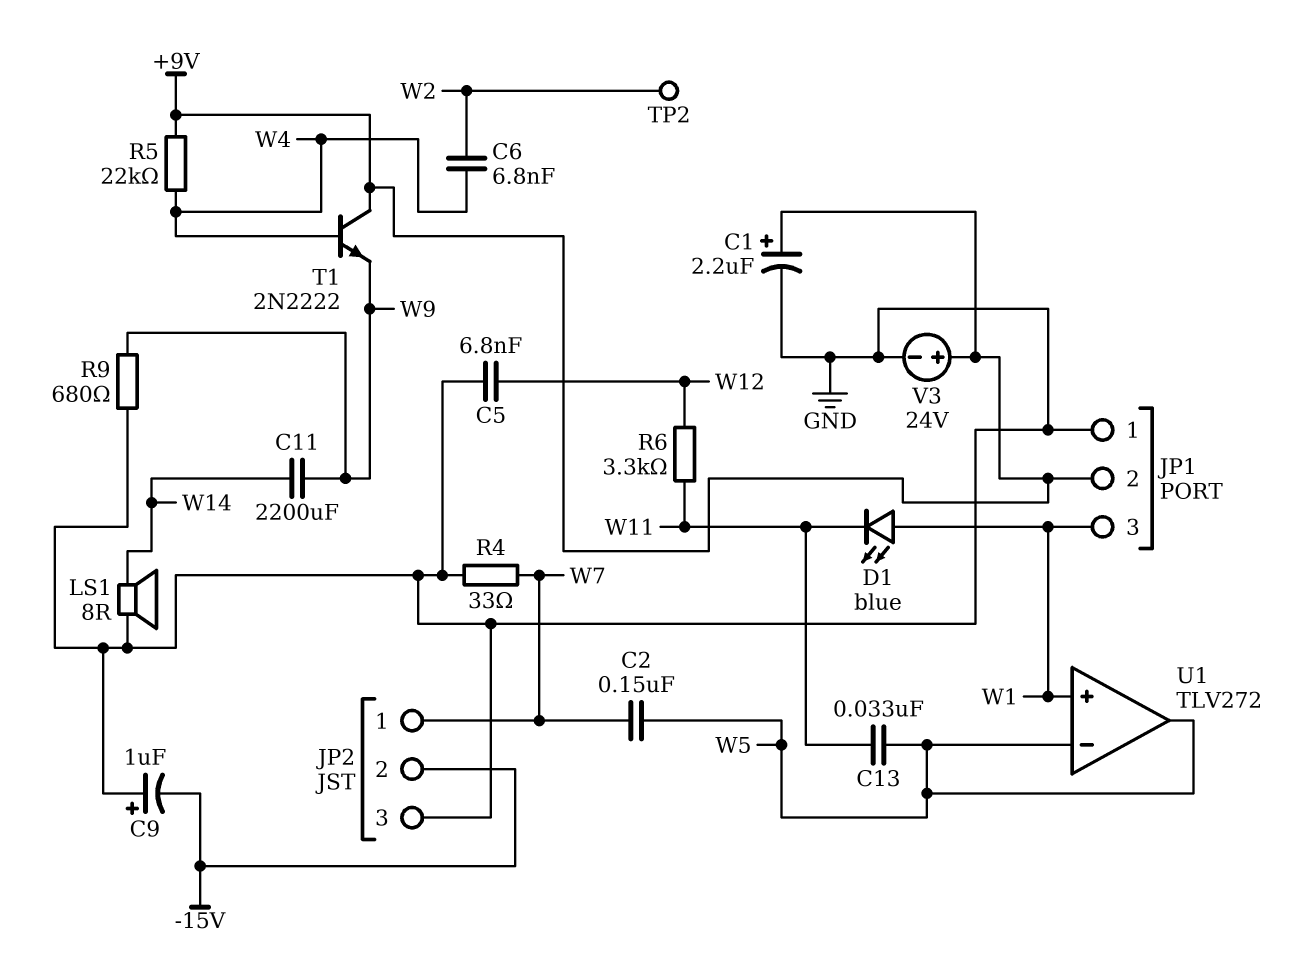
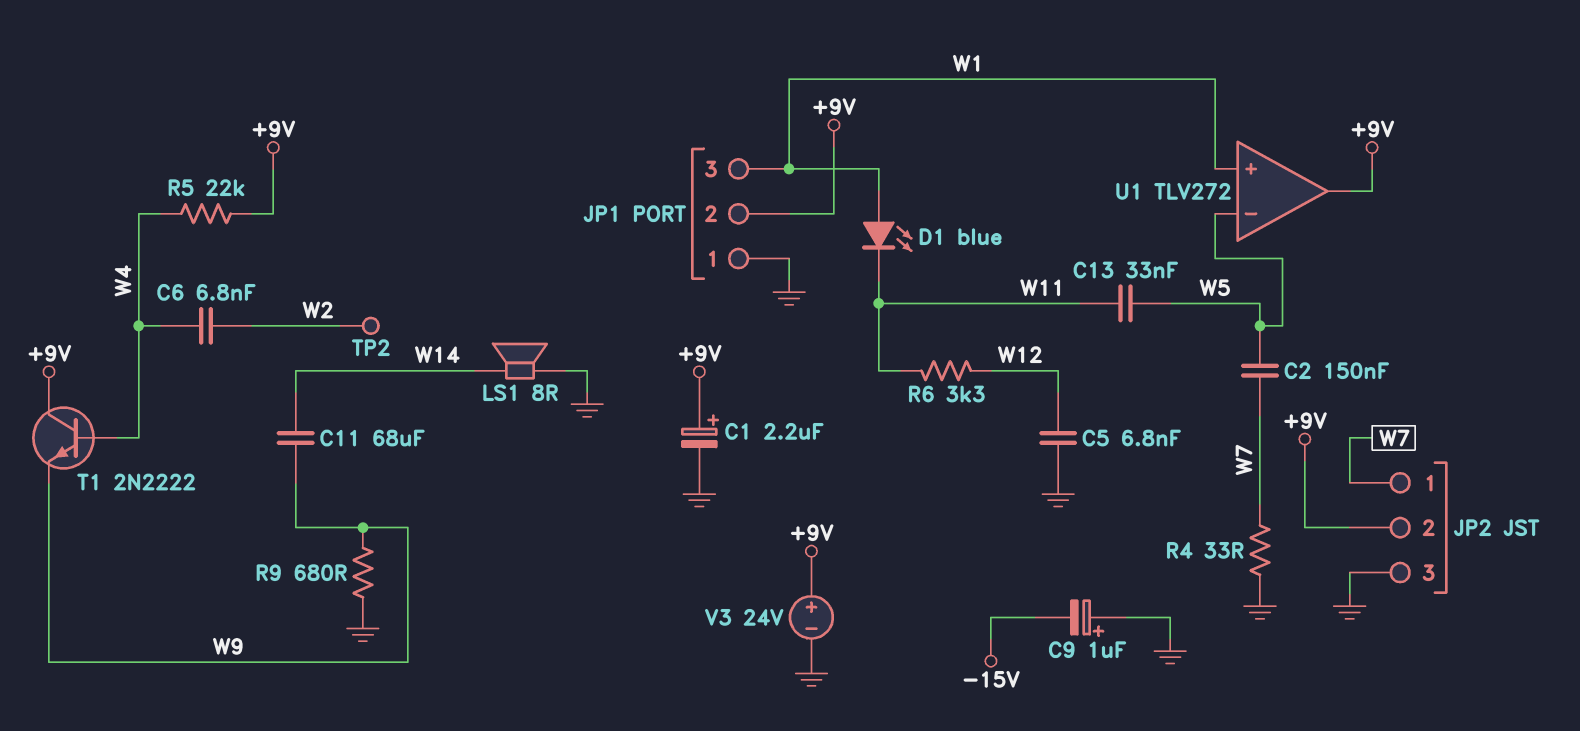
C11: 2200uF (W9, W14) -> 68uF (W9, W14)
JP2 pin 2: -15V -> +9V
U1 pin out: W5 -> +9V

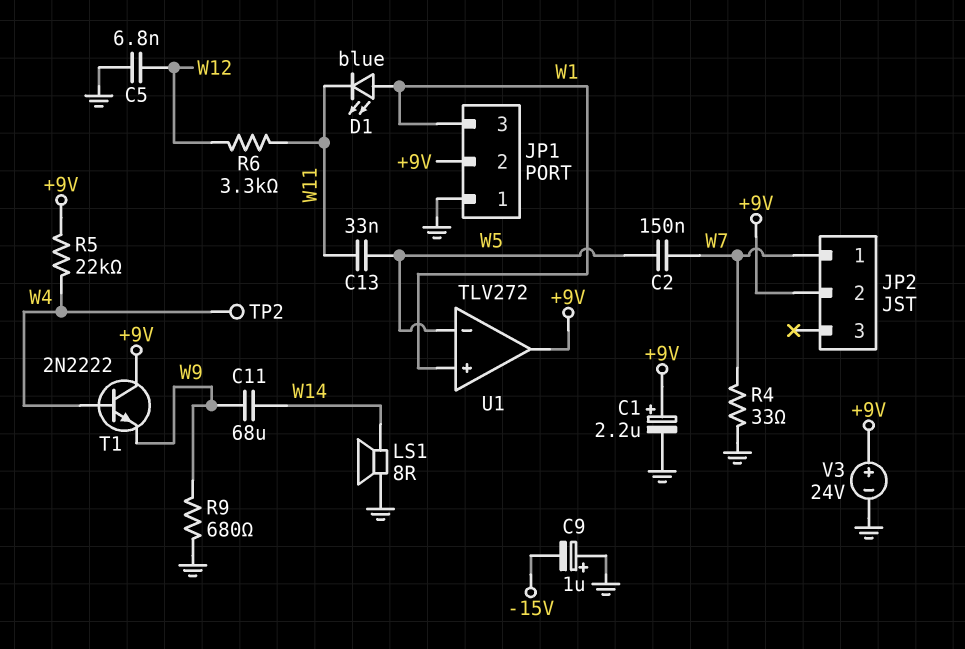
C6: 6.8nF (W2, W4) -> none
JP2 pin 3: GND -> none
TP2: test point (W2) -> test point (W4)

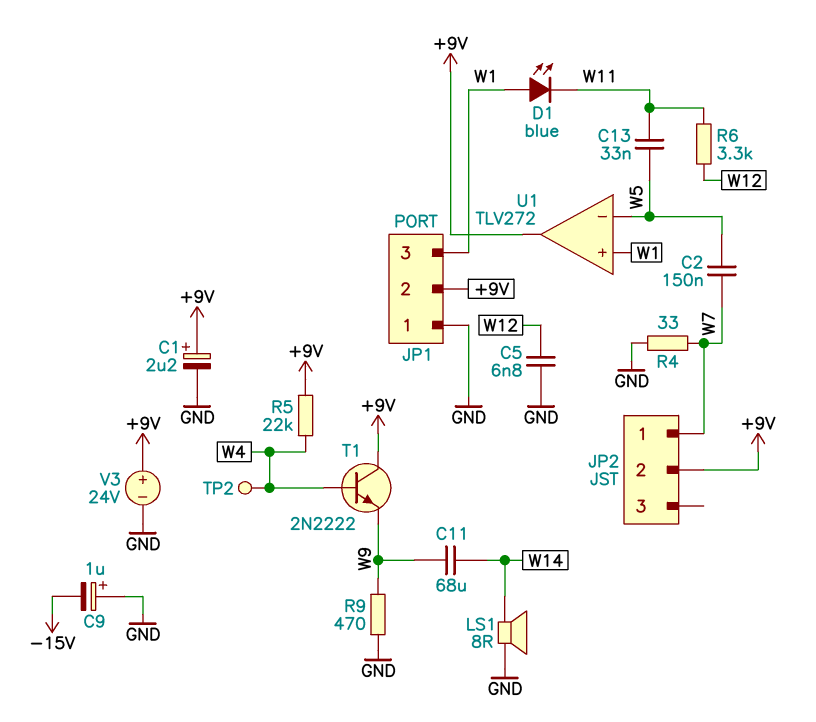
R9: 680 (GND, W9) -> 470 (GND, W9)

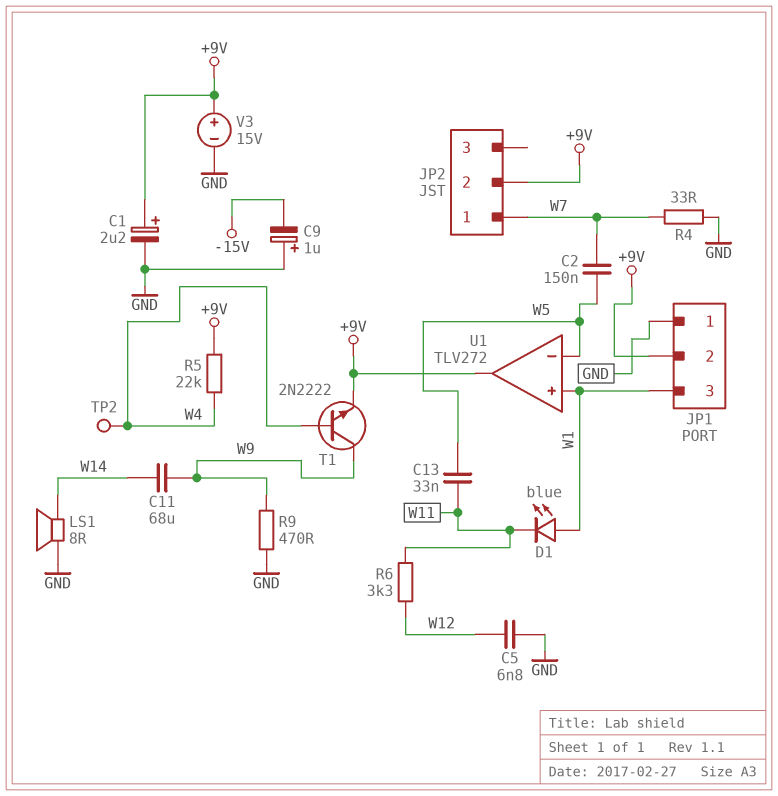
T1: NPN 2N2222 (B W4, C +9V, E W9) -> NPN 2N2222 (B W4, C W9, E +9V)
V3: 24V (plus +9V, minus GND) -> 15V (plus +9V, minus GND)

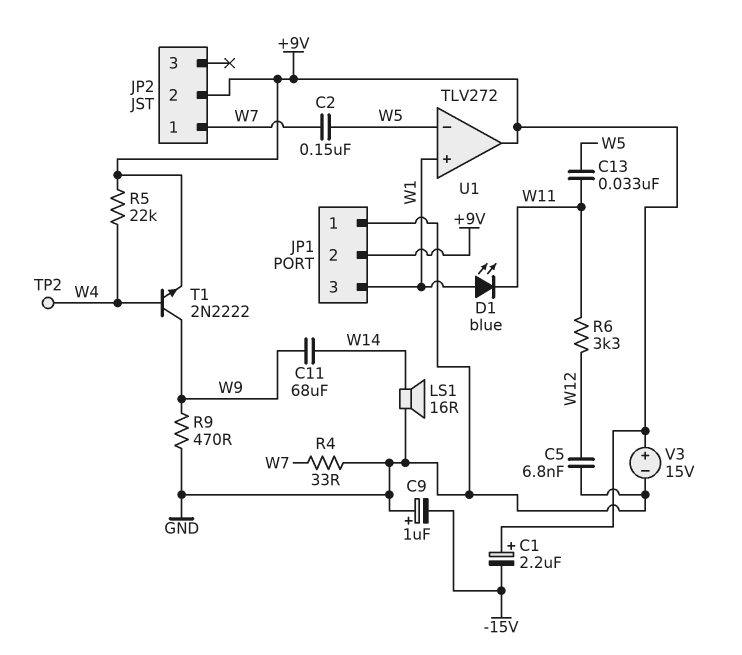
C1: 2.2uF (plus +9V, minus GND) -> 2.2uF (plus +9V, minus -15V)
LS1: speaker 8R (GND, W14) -> speaker 16R (GND, W14)

